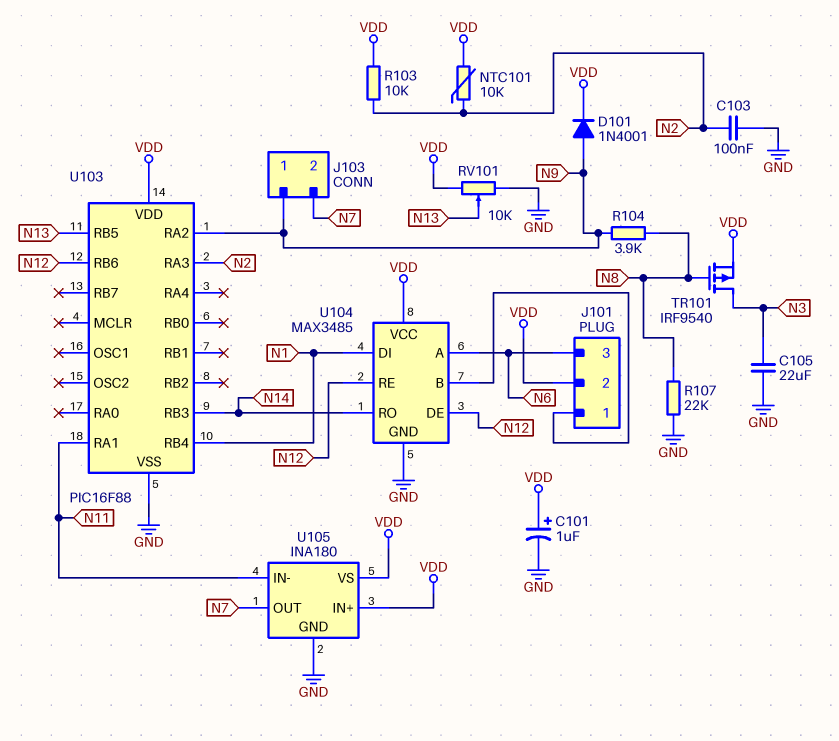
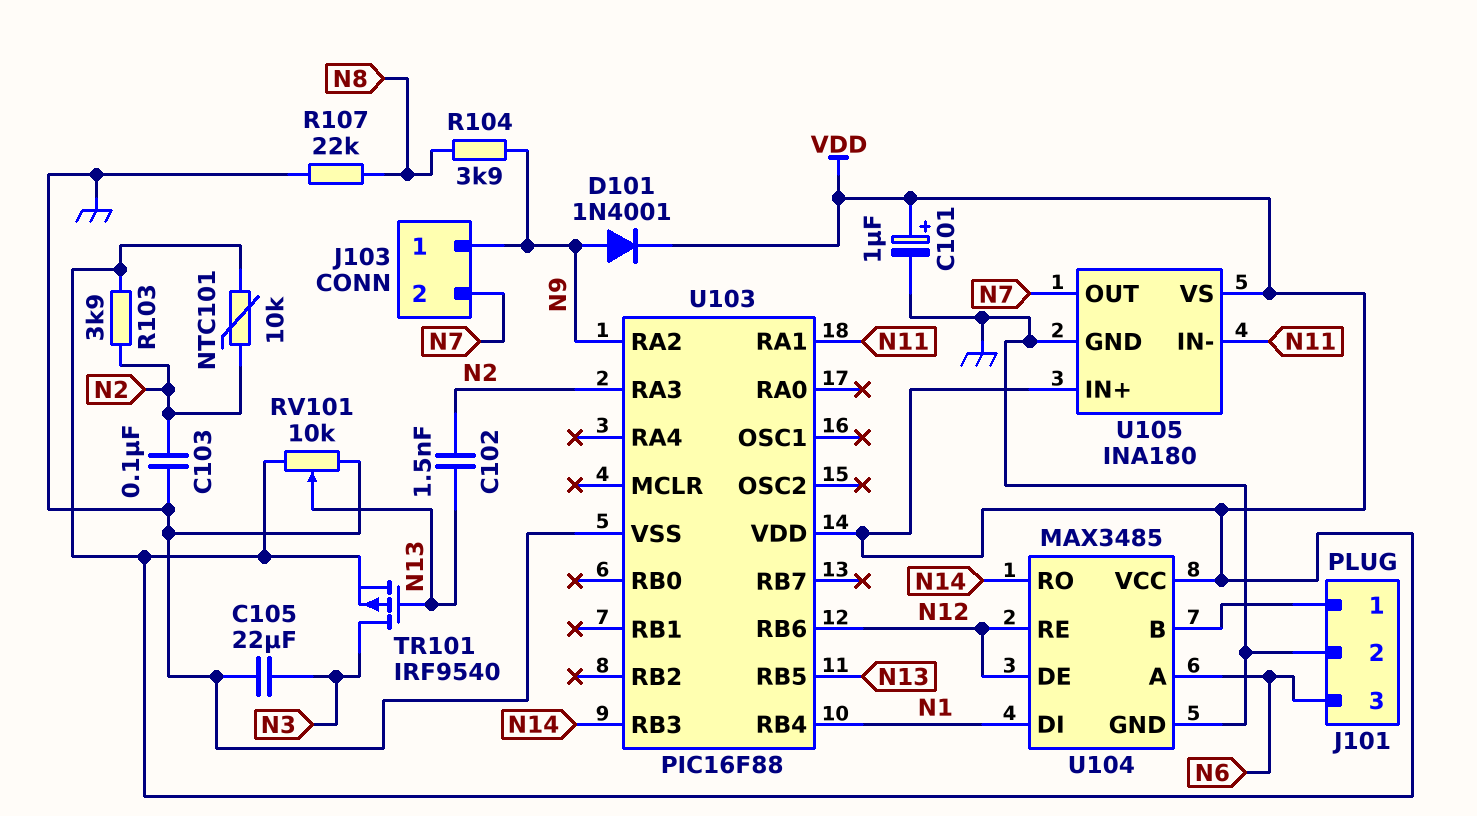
C102: none -> 1.5nF (N2, N13)
J101 pin 2: VDD -> GND
R103: 10k (N2, VDD) -> 3.9k (N2, VDD)
TR101: PMOS IRF9540 (G N8, D N3, S VDD) -> PMOS IRF9540 (G N13, D N3, S VDD)

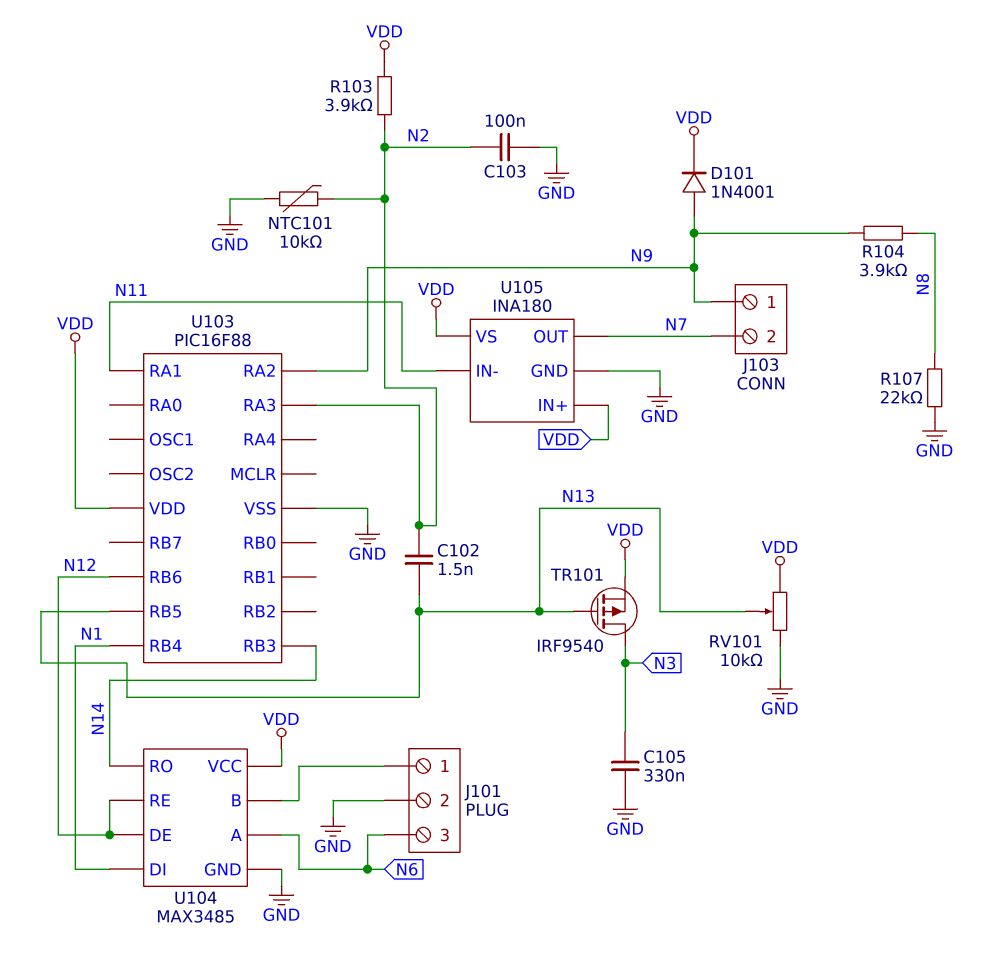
C101: 1uF (plus VDD, minus GND) -> none
C105: 22uF (GND, N3) -> 330nF (GND, N3)
NTC101: 10k (N2, VDD) -> 10k (GND, N2)

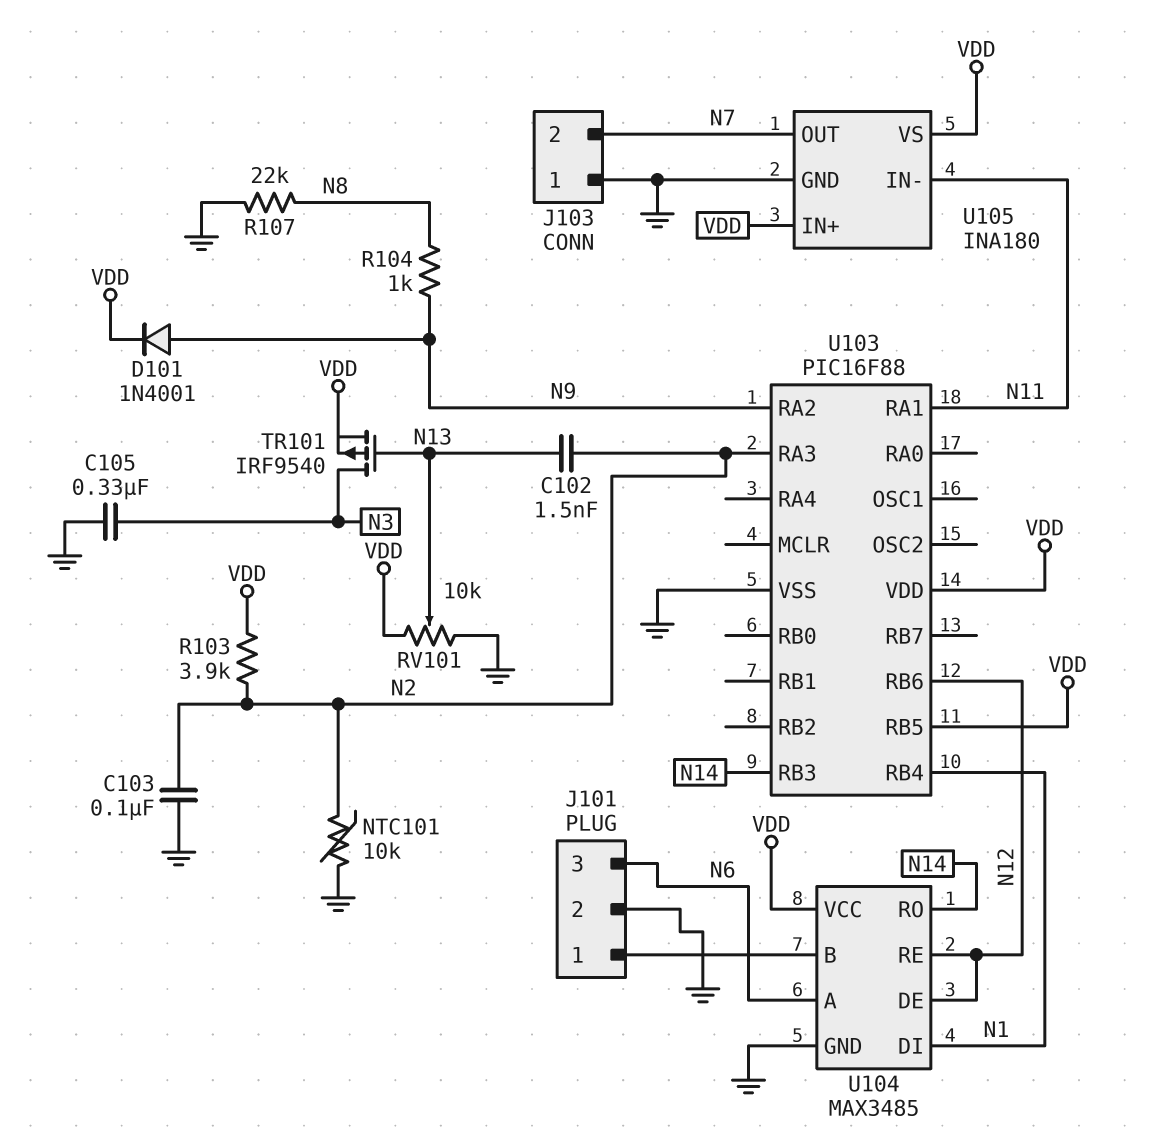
J103 pin 1: N9 -> GND
R104: 3.9k (N8, N9) -> 1k (N8, N9)
U103 pin RB5: N13 -> VDD

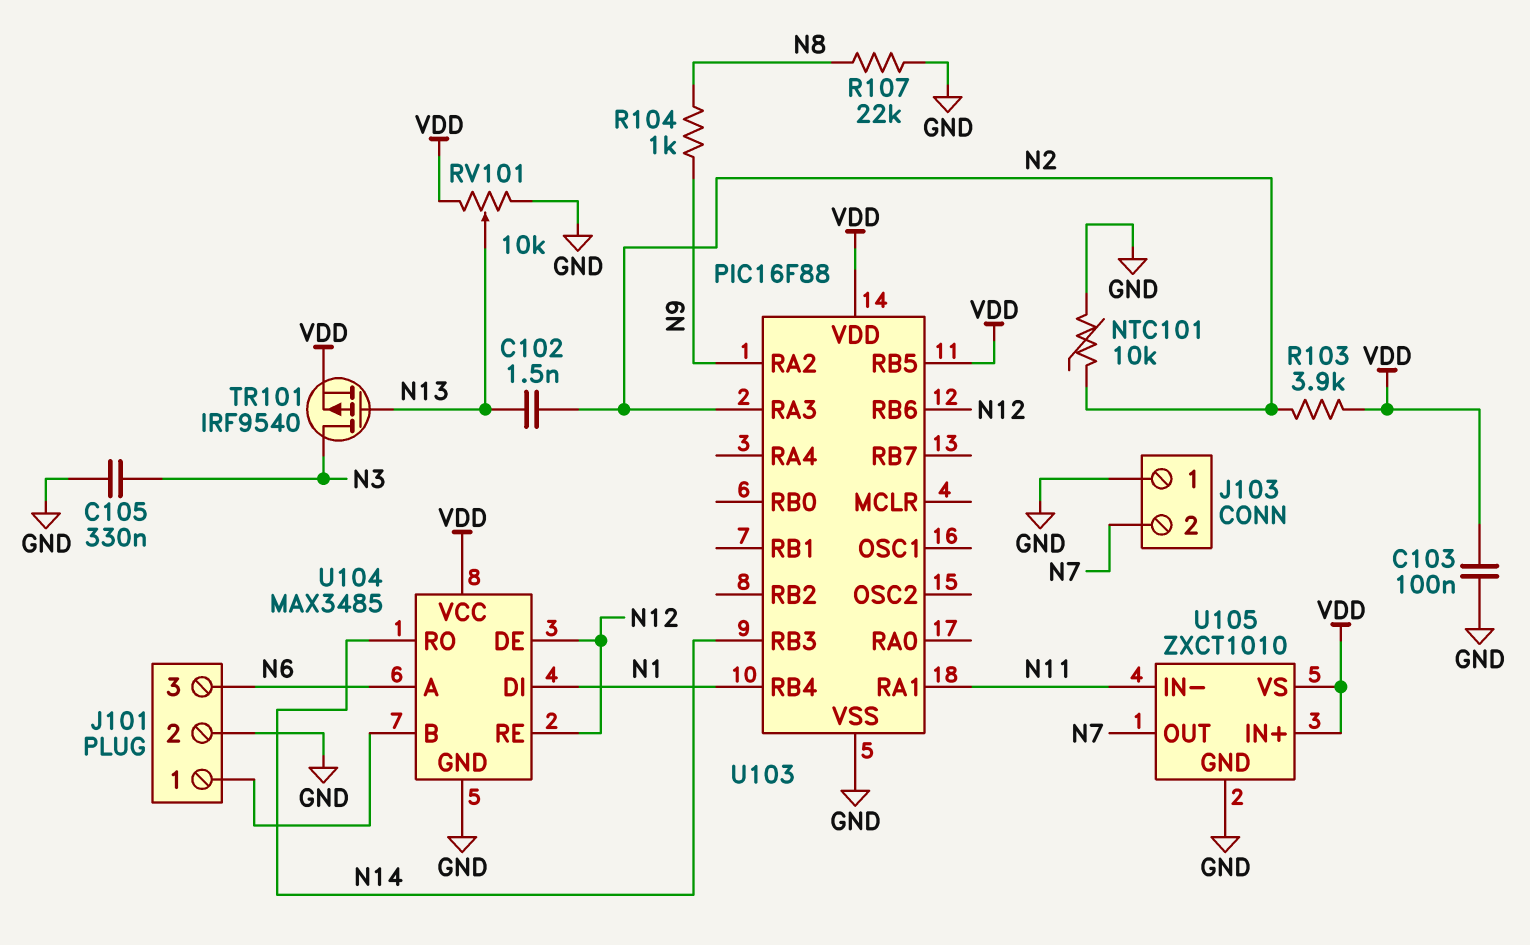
C103: 100nF (GND, N2) -> 100nF (GND, VDD)
D101: diode 1N4001 (A N9, K VDD) -> none
U105: INA180 -> ZXCT1010

